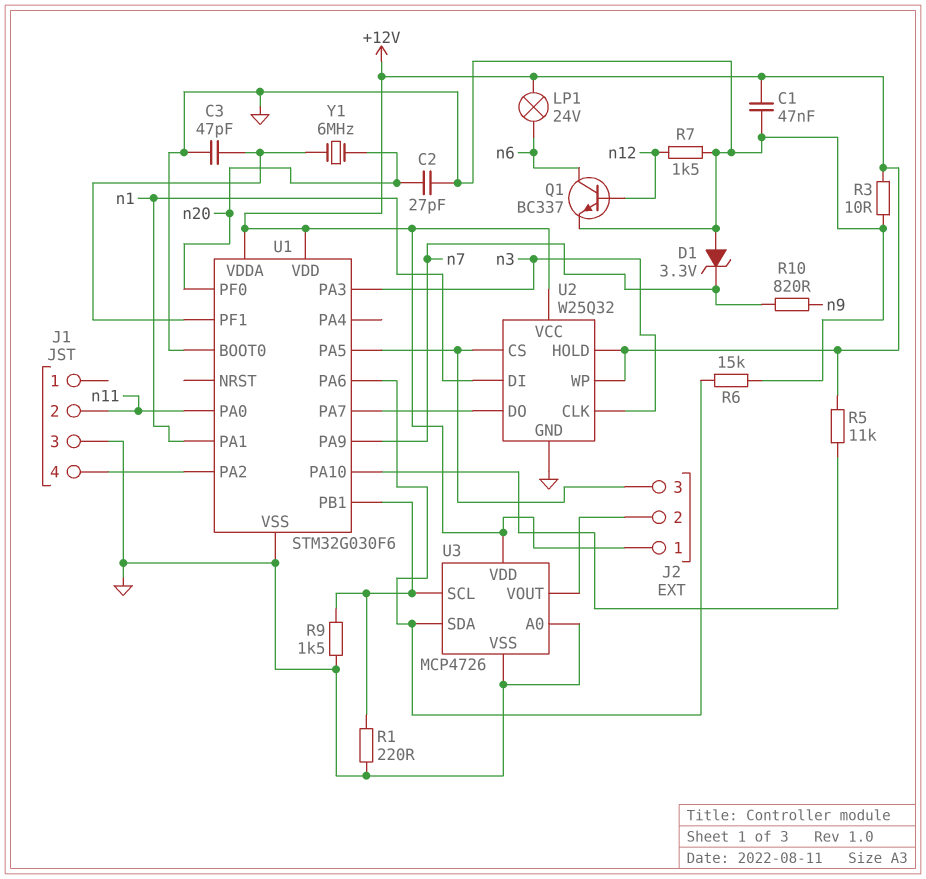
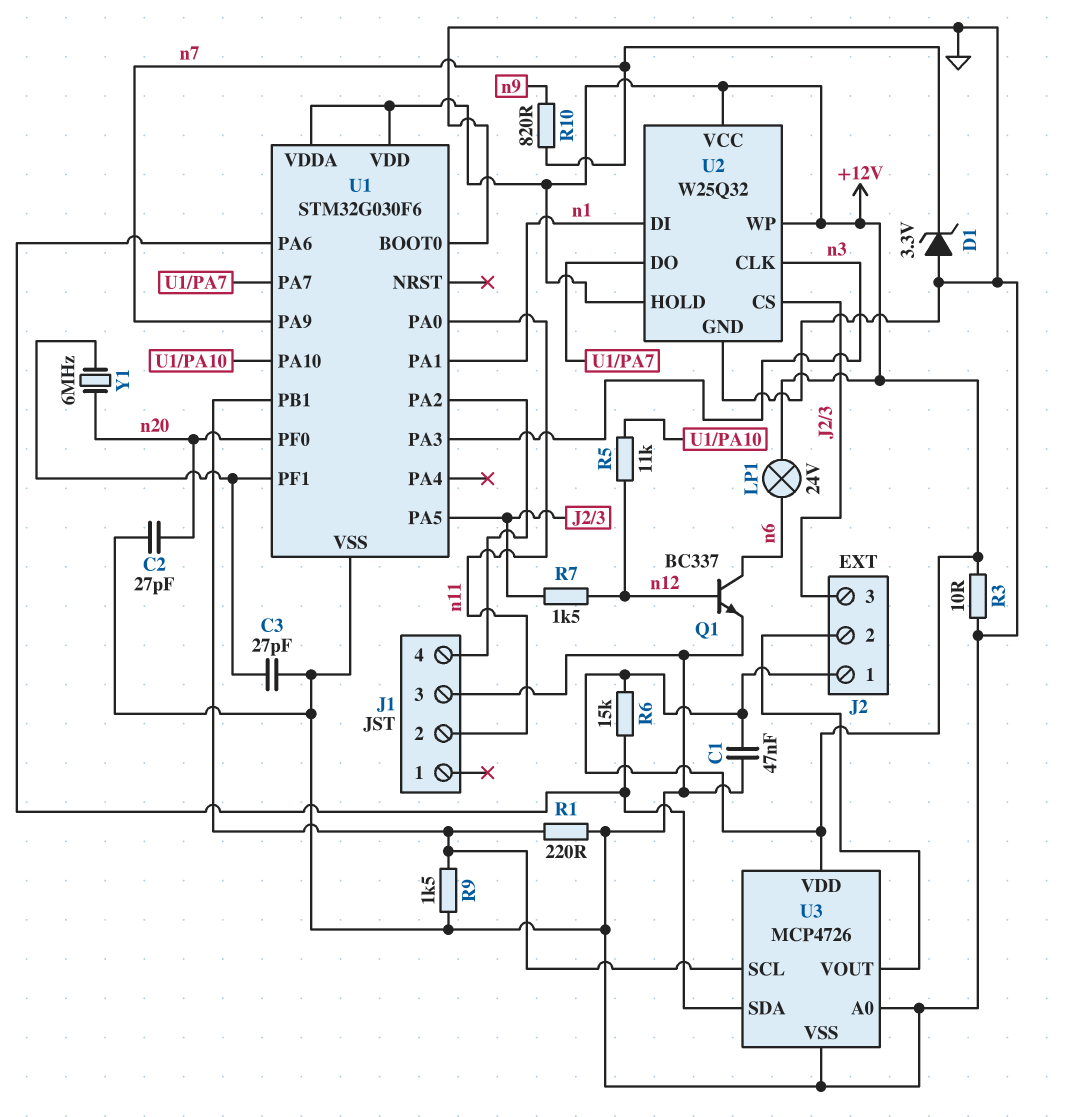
C3: 47pF (GND, U1/PF1) -> 27pF (GND, U1/PF1)
R5: 11k (+12V, U1/PA10) -> 11k (U1/PA10, n12)
R6: 15k (GND, U1/PA6) -> 15k (+12V, U1/PA6)
R7: 1.5k (GND, n12) -> 1.5k (J2/3, n12)

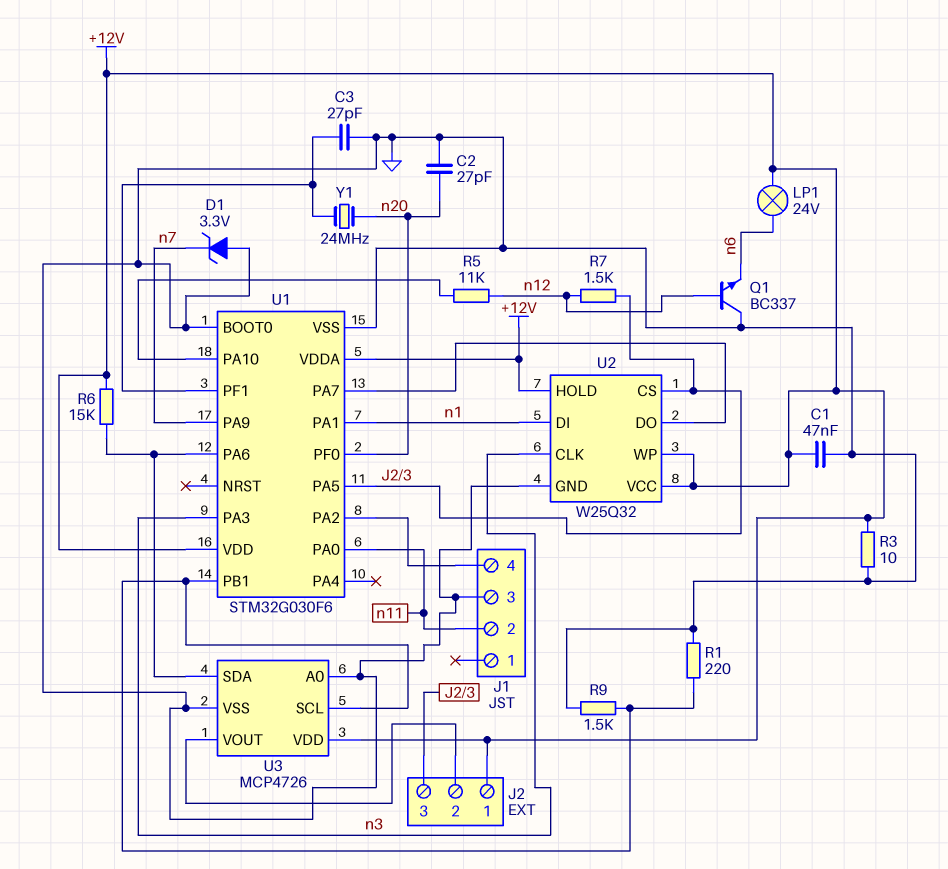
Q1: NPN BC337 (B n12, C n6, E GND) -> NPN BC337 (B n12, C GND, E n6)
R10: 820 (n7, n9) -> none
Y1: 6MHz (U1/PF1, n20) -> 24MHz (U1/PF1, n20)

